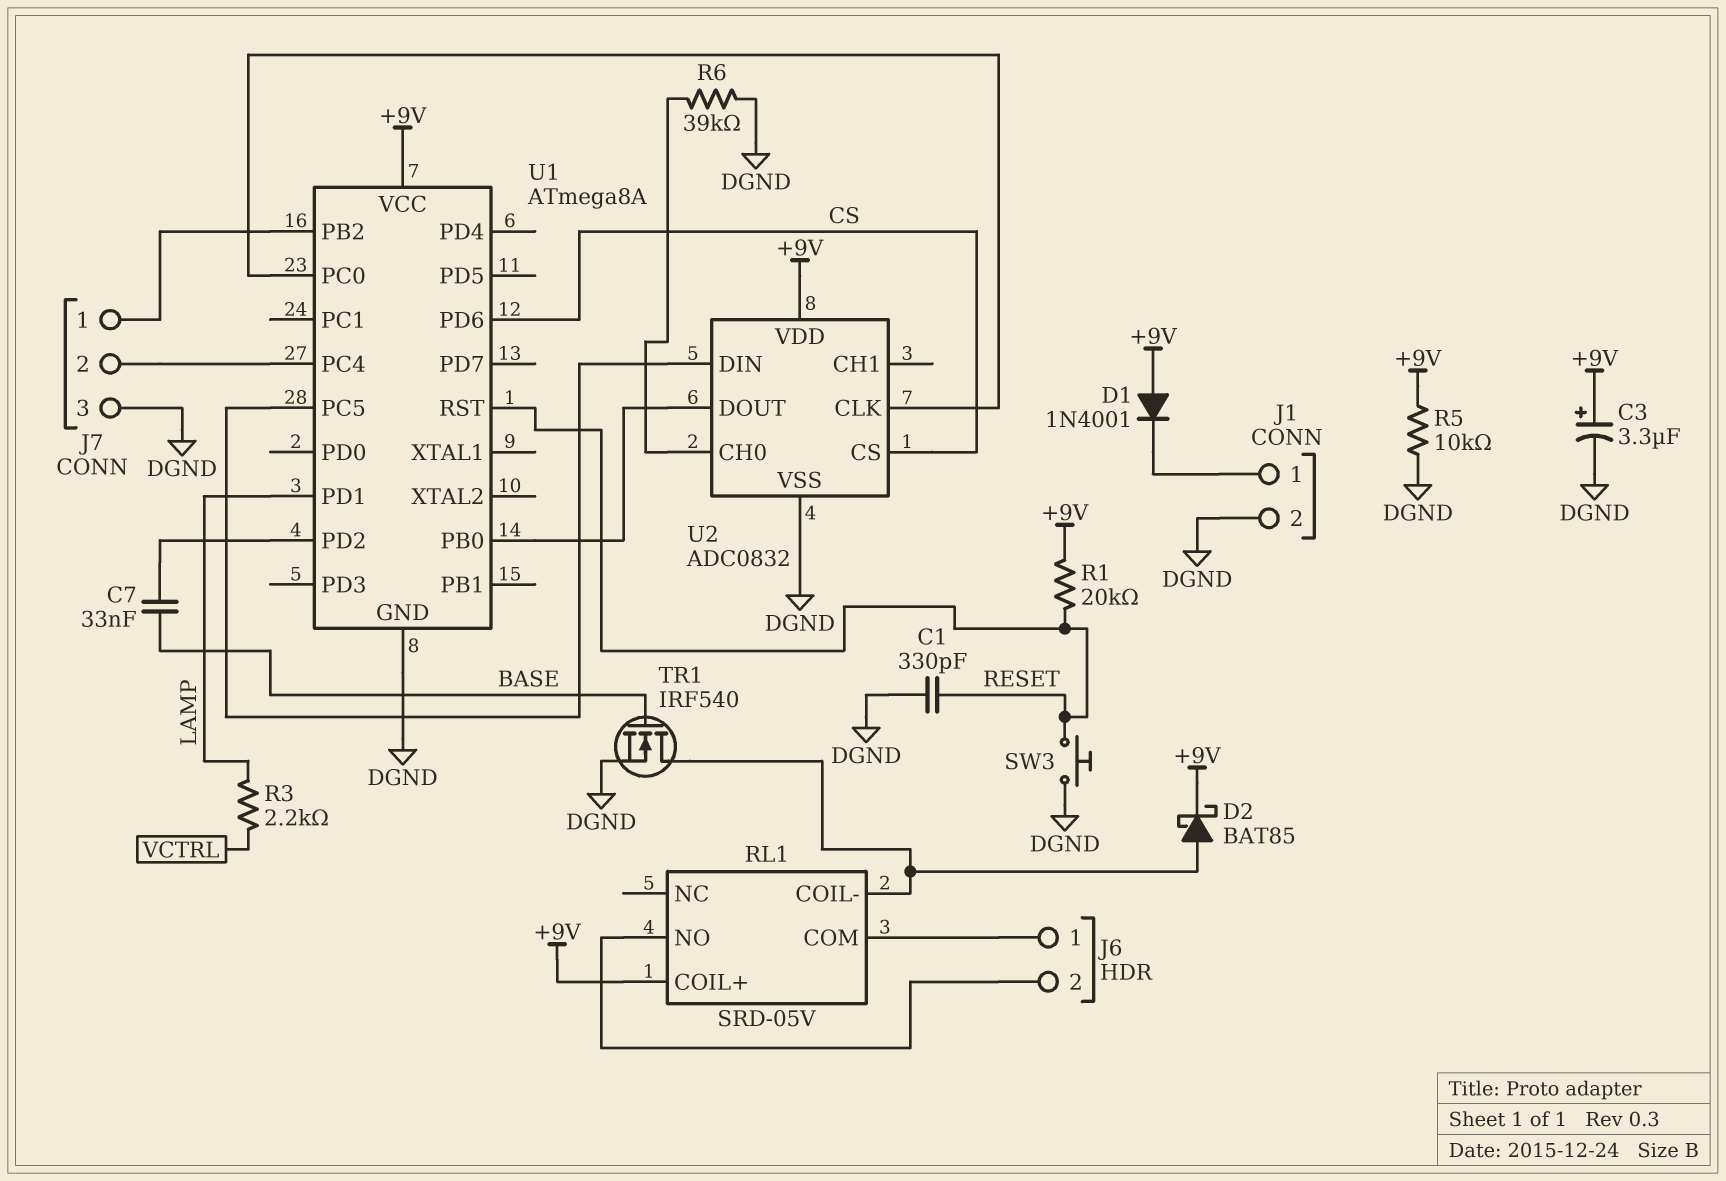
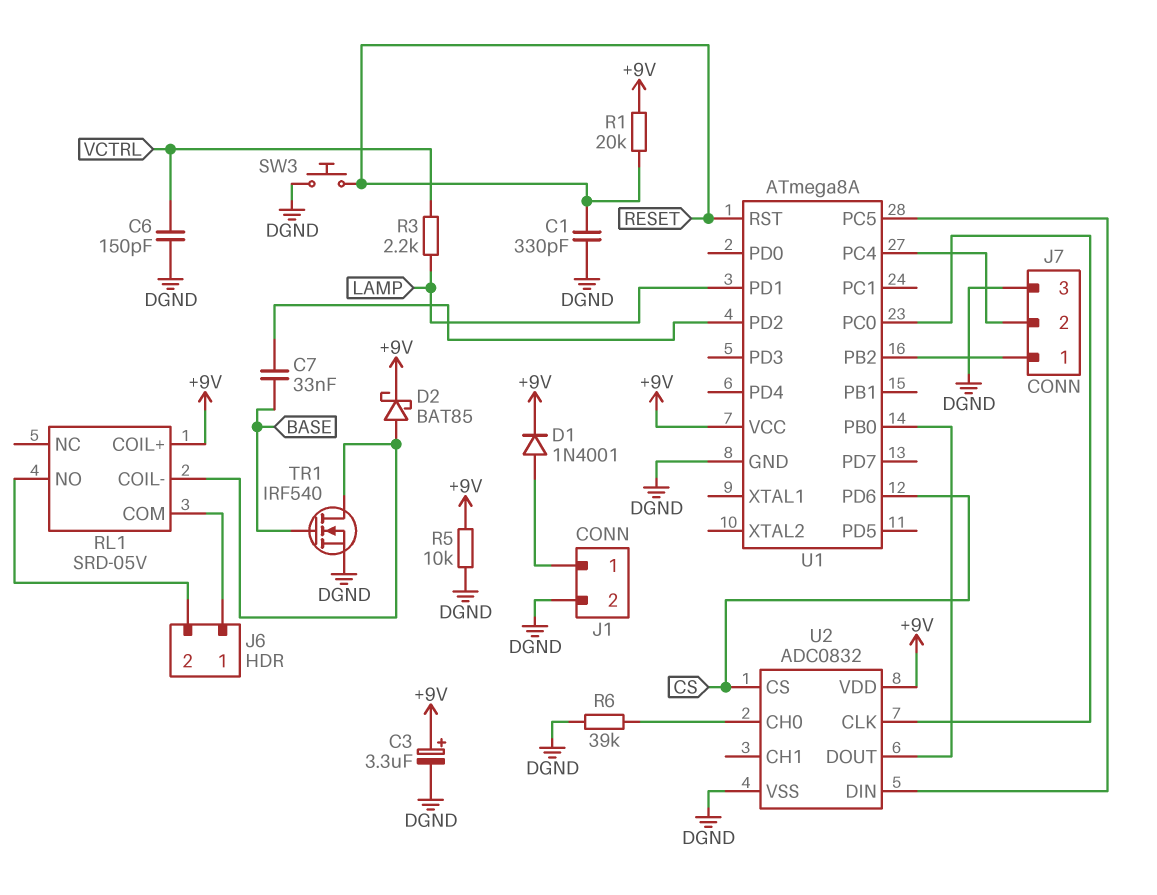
C6: none -> 150pF (DGND, VCTRL)
D1: diode 1N4001 (A +9V, K J1/1) -> diode 1N4001 (A J1/1, K +9V)

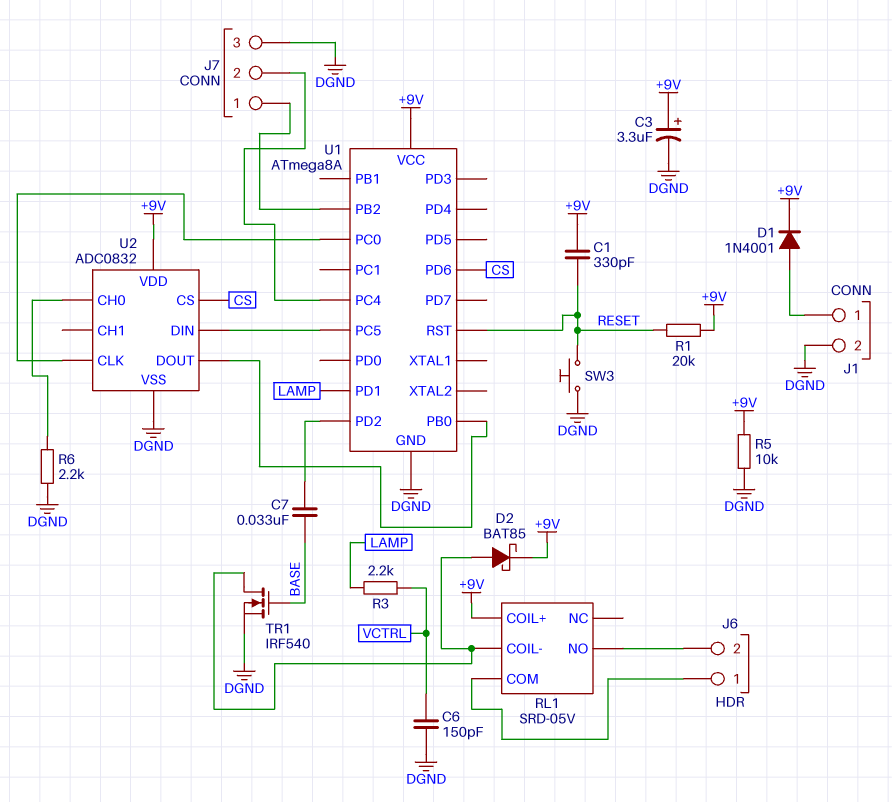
C1: 330pF (DGND, RESET) -> 330pF (+9V, RESET)
R6: 39k (DGND, U2/CH0) -> 2.2k (DGND, U2/CH0)

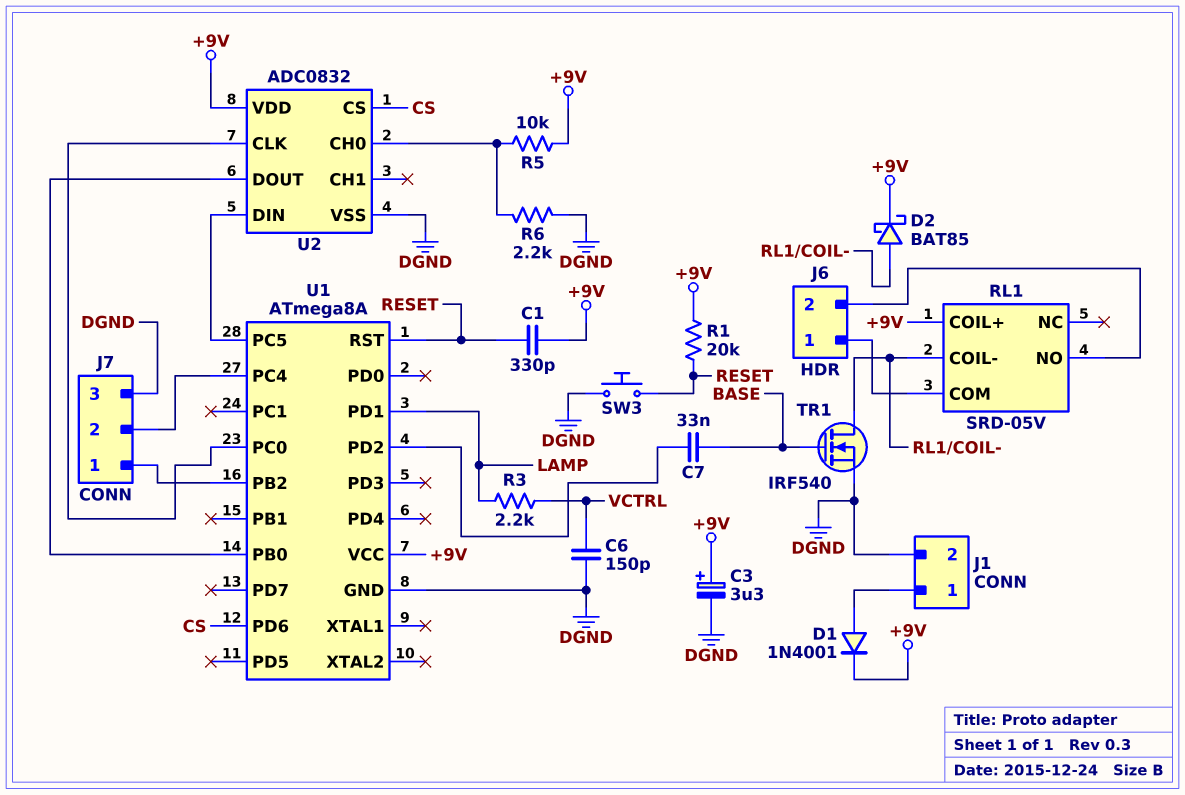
R5: 10k (+9V, DGND) -> 10k (+9V, U2/CH0)

